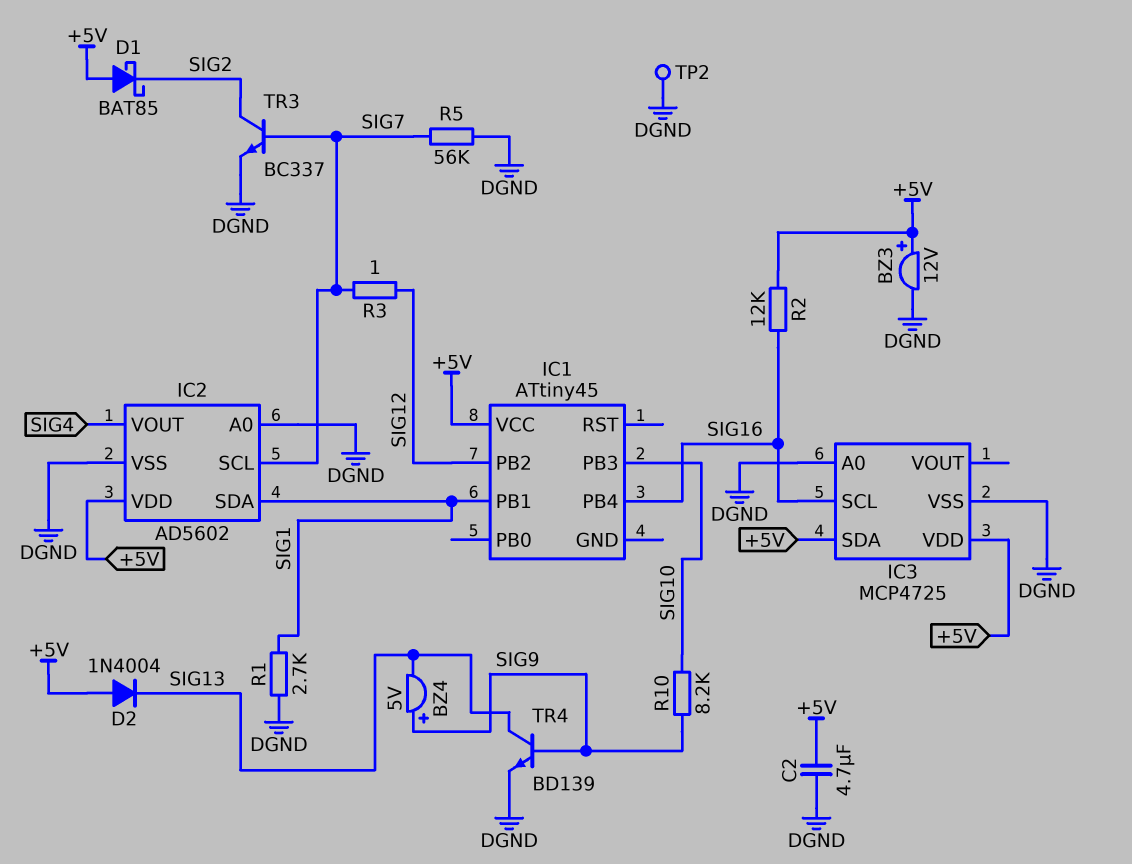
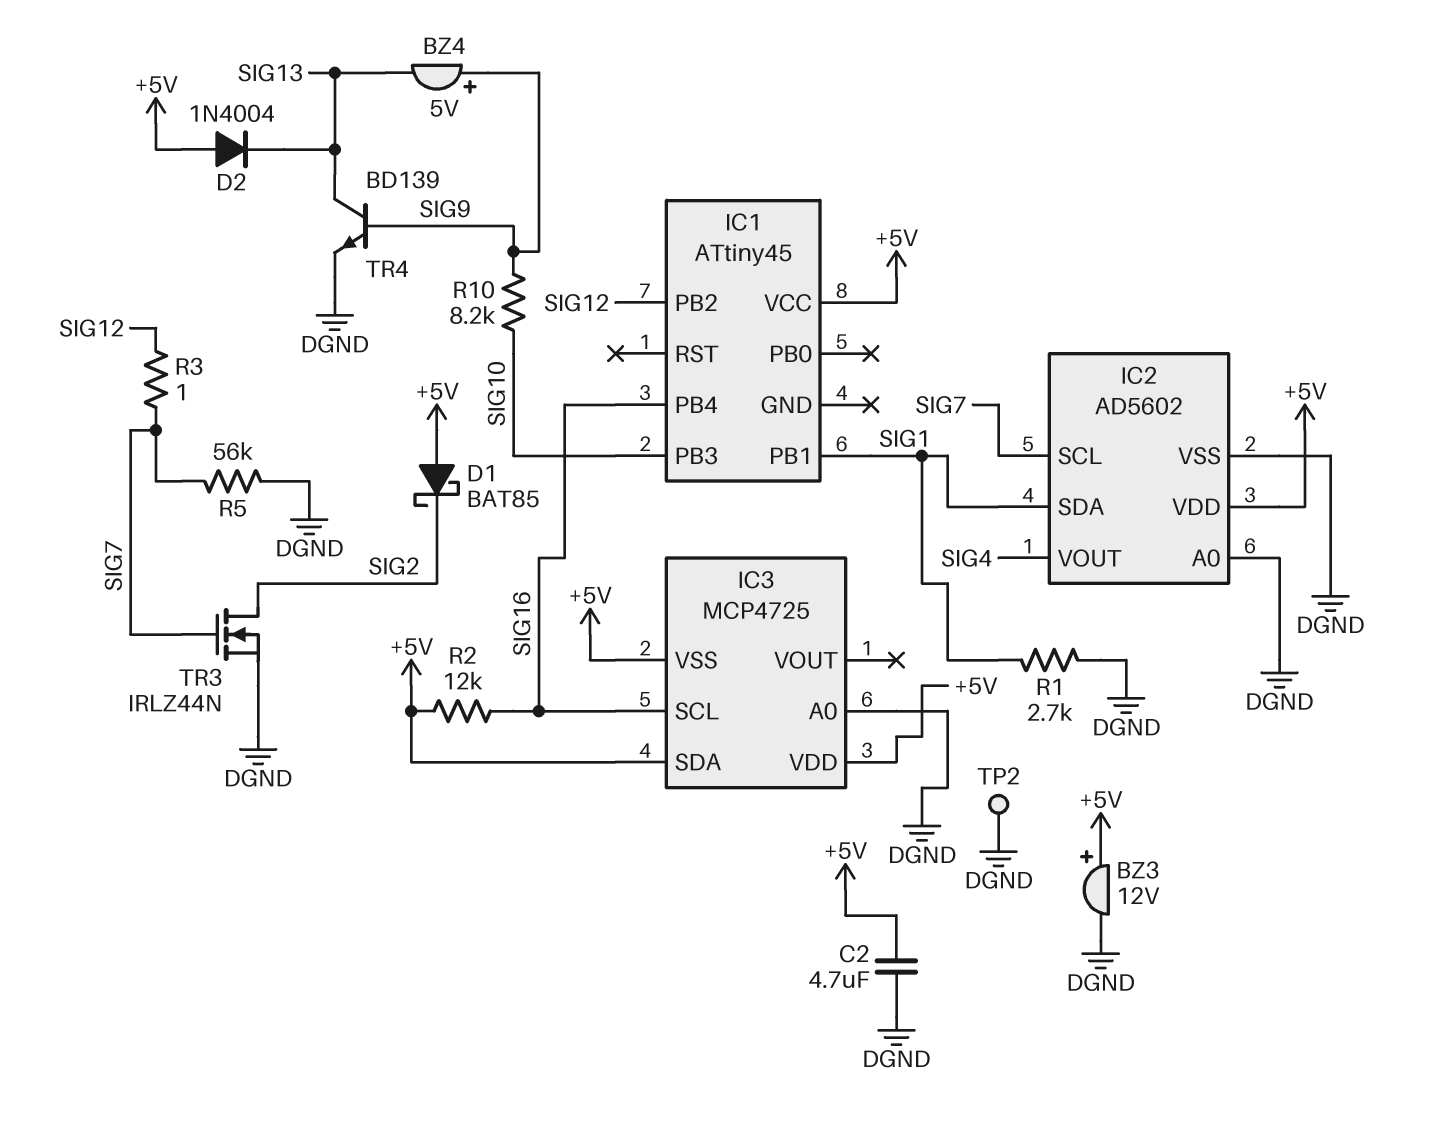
IC3 pin VSS: DGND -> +5V
TR3: NPN BC337 (B SIG7, C SIG2, E DGND) -> NMOS IRLZ44N (G SIG7, D SIG2, S DGND)

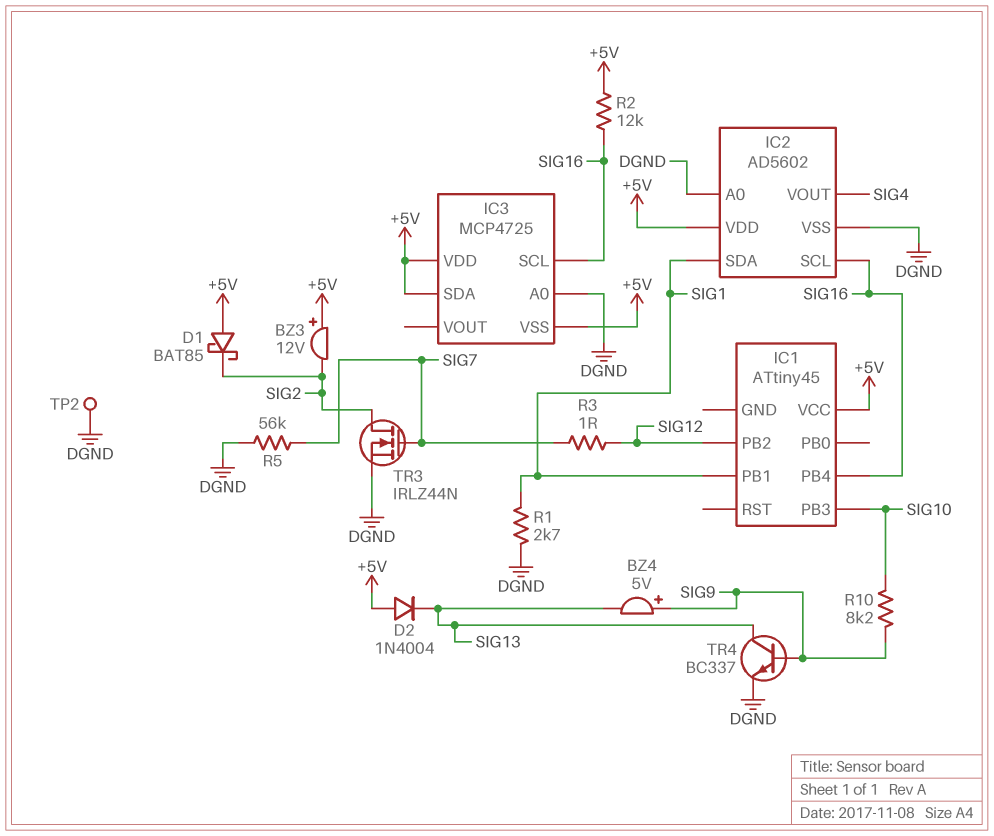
BZ3: buzzer 12V (plus +5V, minus DGND) -> buzzer 12V (plus +5V, minus SIG2)
C2: 4.7uF (+5V, DGND) -> none
IC2 pin SCL: SIG7 -> SIG16
TR4: NPN BD139 (B SIG9, C SIG13, E DGND) -> NPN BC337 (B SIG9, C SIG13, E DGND)

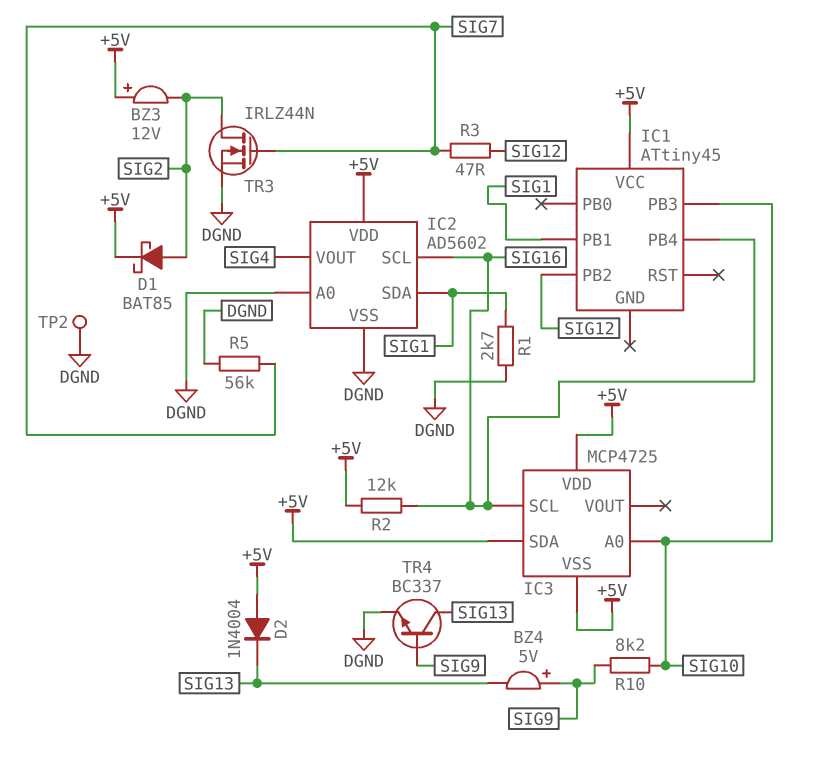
D1: schottky BAT85 (A +5V, K SIG2) -> schottky BAT85 (A SIG2, K +5V)
IC3 pin A0: DGND -> SIG10
R3: 1 (SIG7, SIG12) -> 47 (SIG7, SIG12)

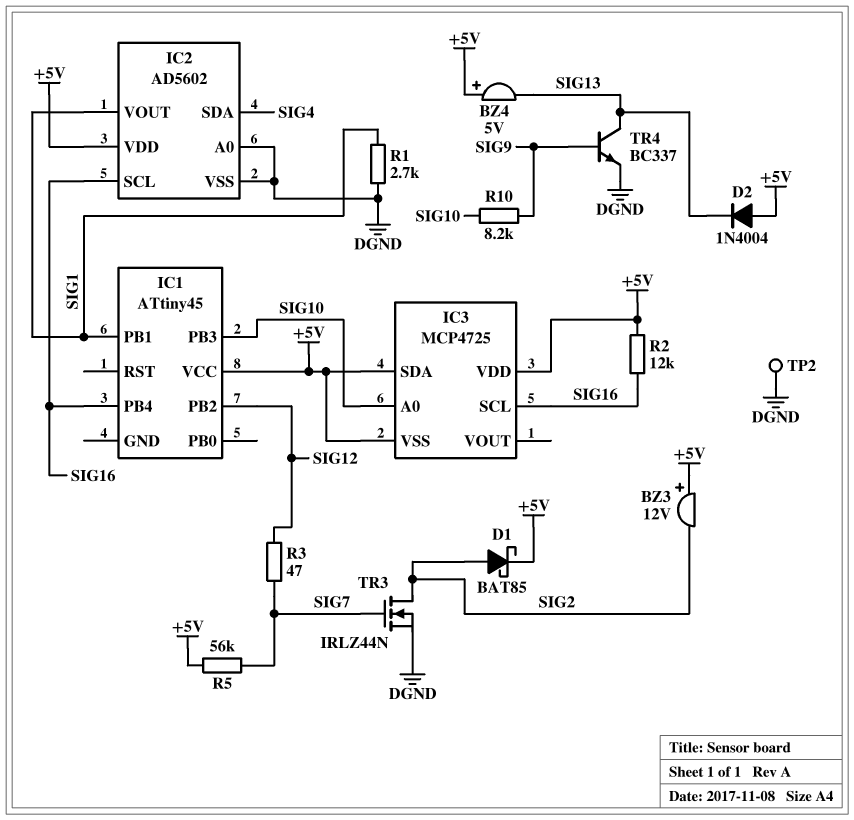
BZ4: buzzer 5V (plus SIG9, minus SIG13) -> buzzer 5V (plus +5V, minus SIG13)
IC2 pin SDA: SIG1 -> SIG4
IC2 pin VOUT: SIG4 -> SIG1
R5: 56k (DGND, SIG7) -> 56k (+5V, SIG7)

